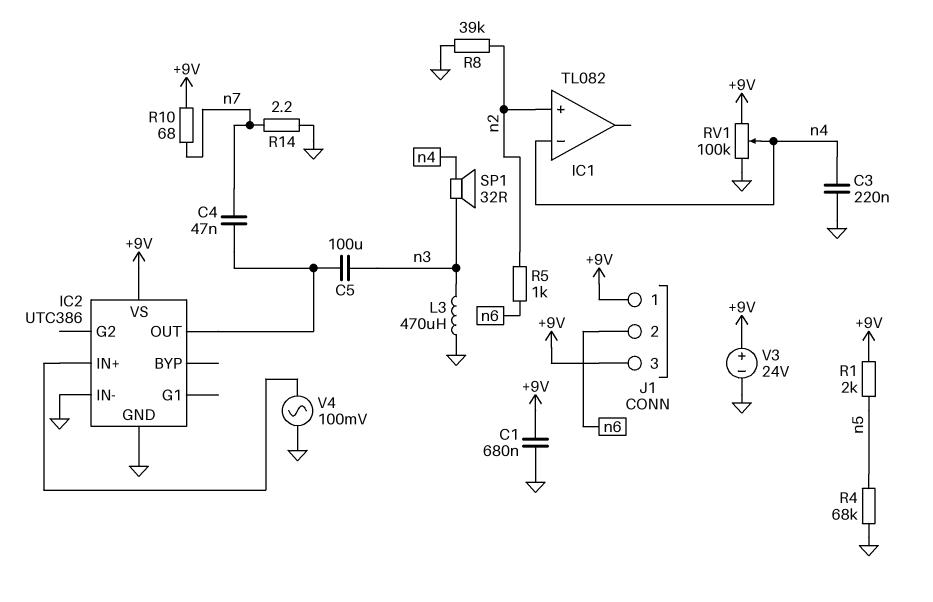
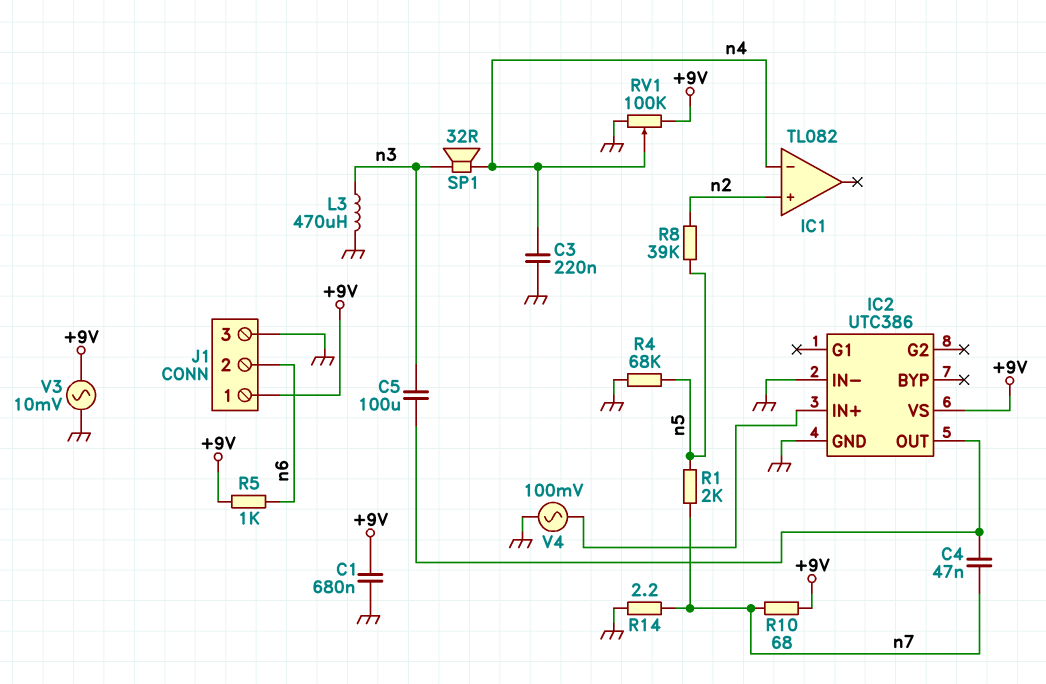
J1 pin 3: +9V -> GND
R1: 2k (+9V, n5) -> 2k (n5, n7)
R5: 1k (n2, n6) -> 1k (+9V, n6)
R8: 39k (GND, n2) -> 39k (n2, n5)
V3: 24V (plus +9V, minus GND) -> AC 10mV (+9V, GND)

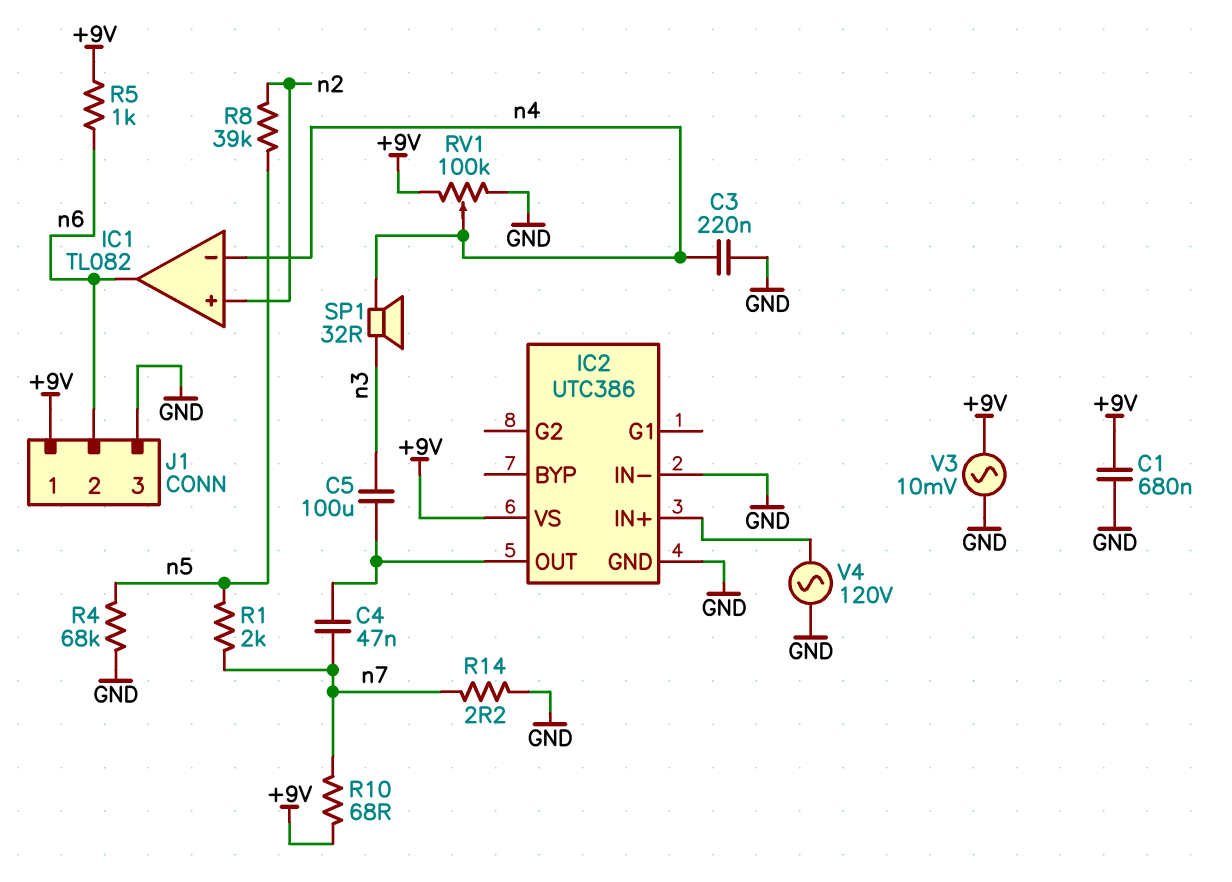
IC1 pin out: none -> n6
L3: 470uH (GND, n3) -> none
V4: AC 100mV (GND, IC2/IN+) -> AC 120V (GND, IC2/IN+)

